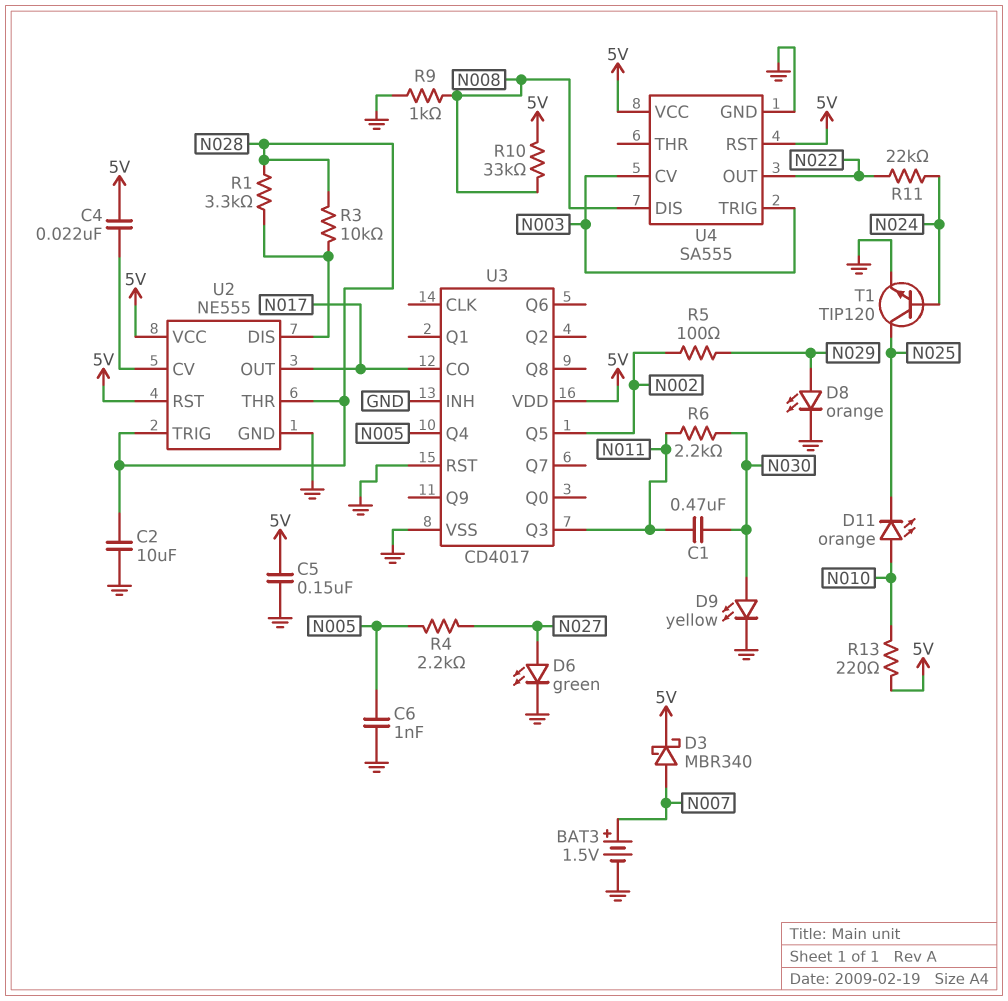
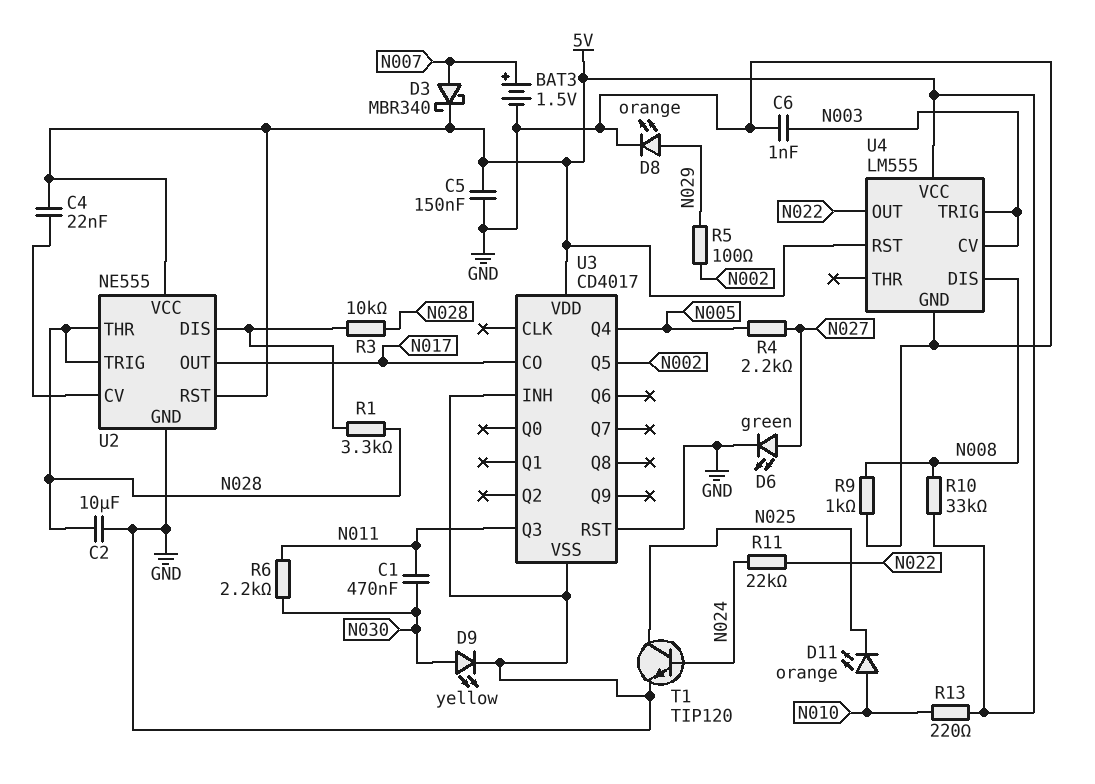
C6: 1nF (GND, N005) -> 1nF (GND, N003)
U4: SA555 -> LM555

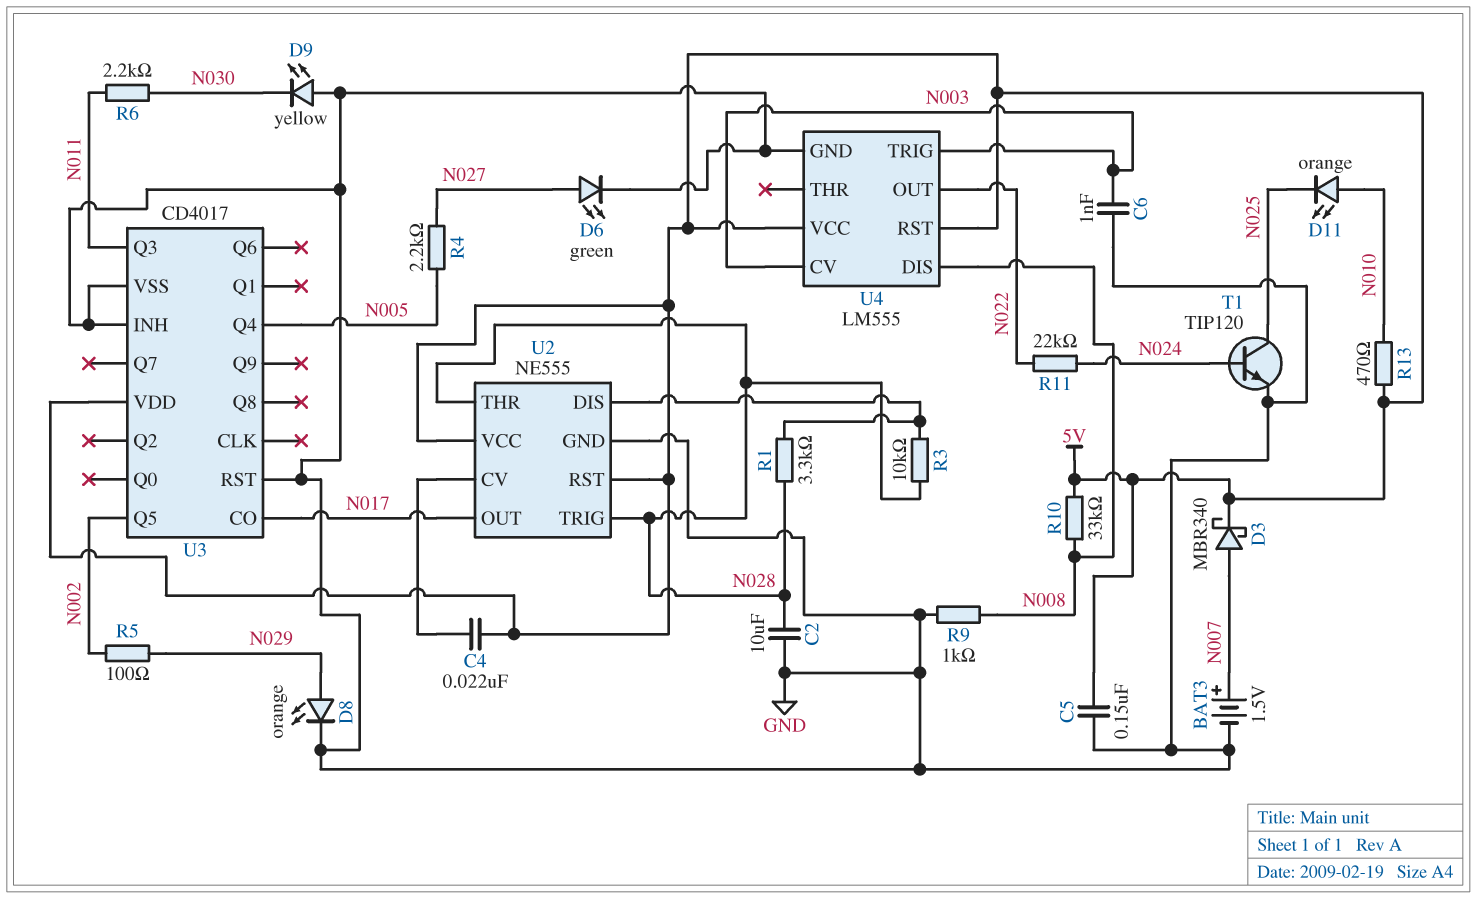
C1: 470nF (N011, N030) -> none
D9: LED yellow (A N030, K GND) -> LED yellow (A GND, K N030)
R13: 220 (5V, N010) -> 470 (5V, N010)

